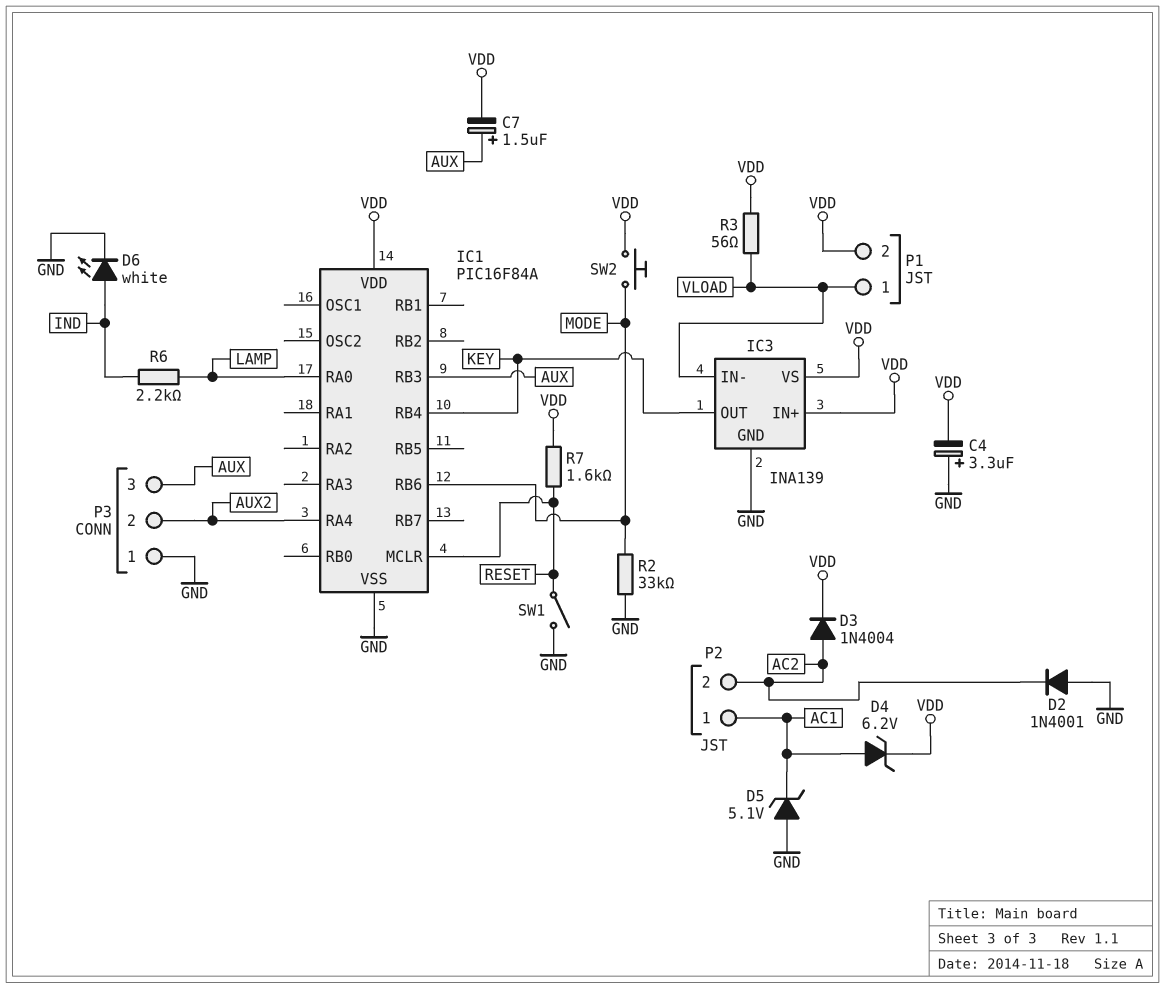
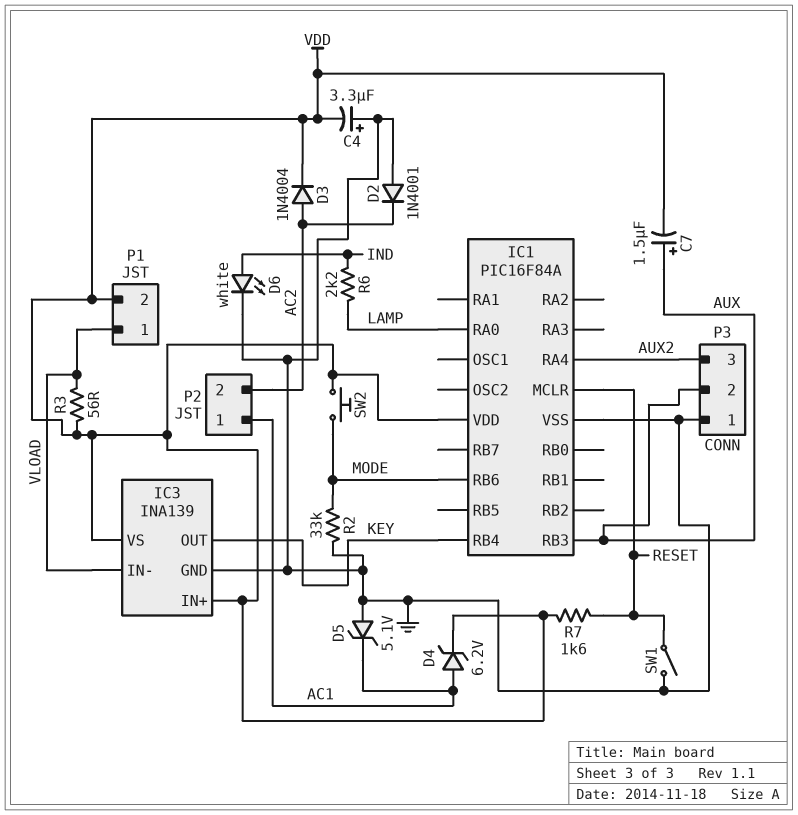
P3 pin 2: AUX2 -> AUX
P3 pin 3: AUX -> AUX2

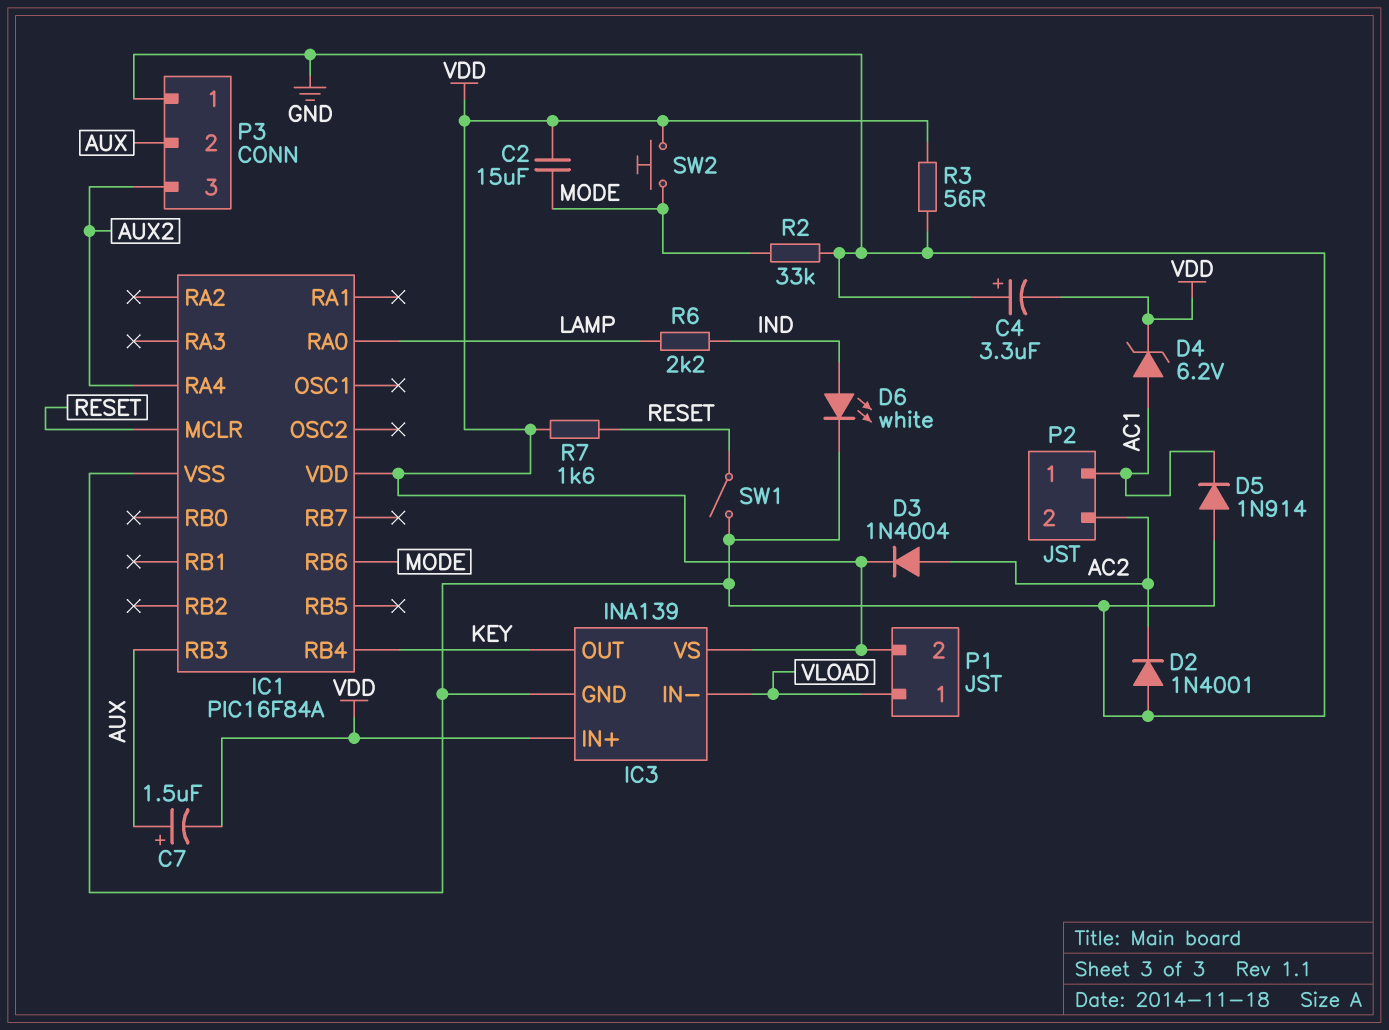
C2: none -> 15uF (MODE, VDD)
D5: zener 5.1V (A GND, K AC1) -> diode 1N914 (A GND, K AC1)
R3: 56 (VDD, VLOAD) -> 56 (GND, VDD)

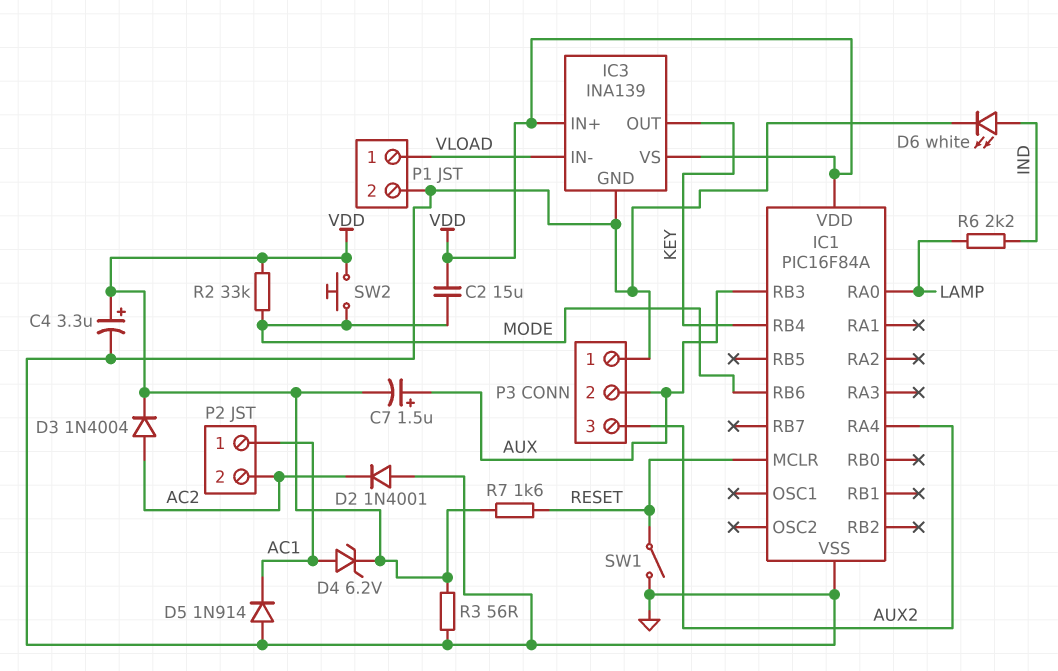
C4: 3.3uF (plus GND, minus VDD) -> 3.3uF (plus VDD, minus GND)
P1 pin 2: VDD -> GND
R2: 33k (GND, MODE) -> 33k (MODE, VDD)

